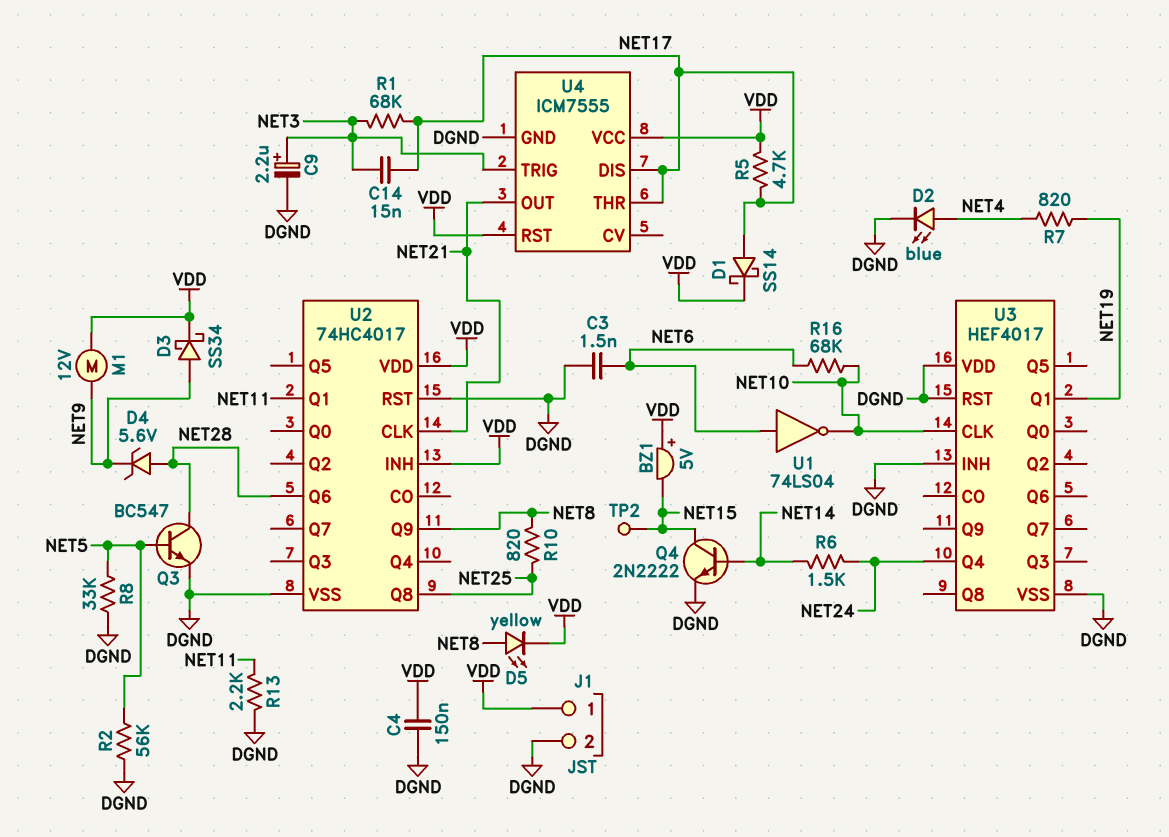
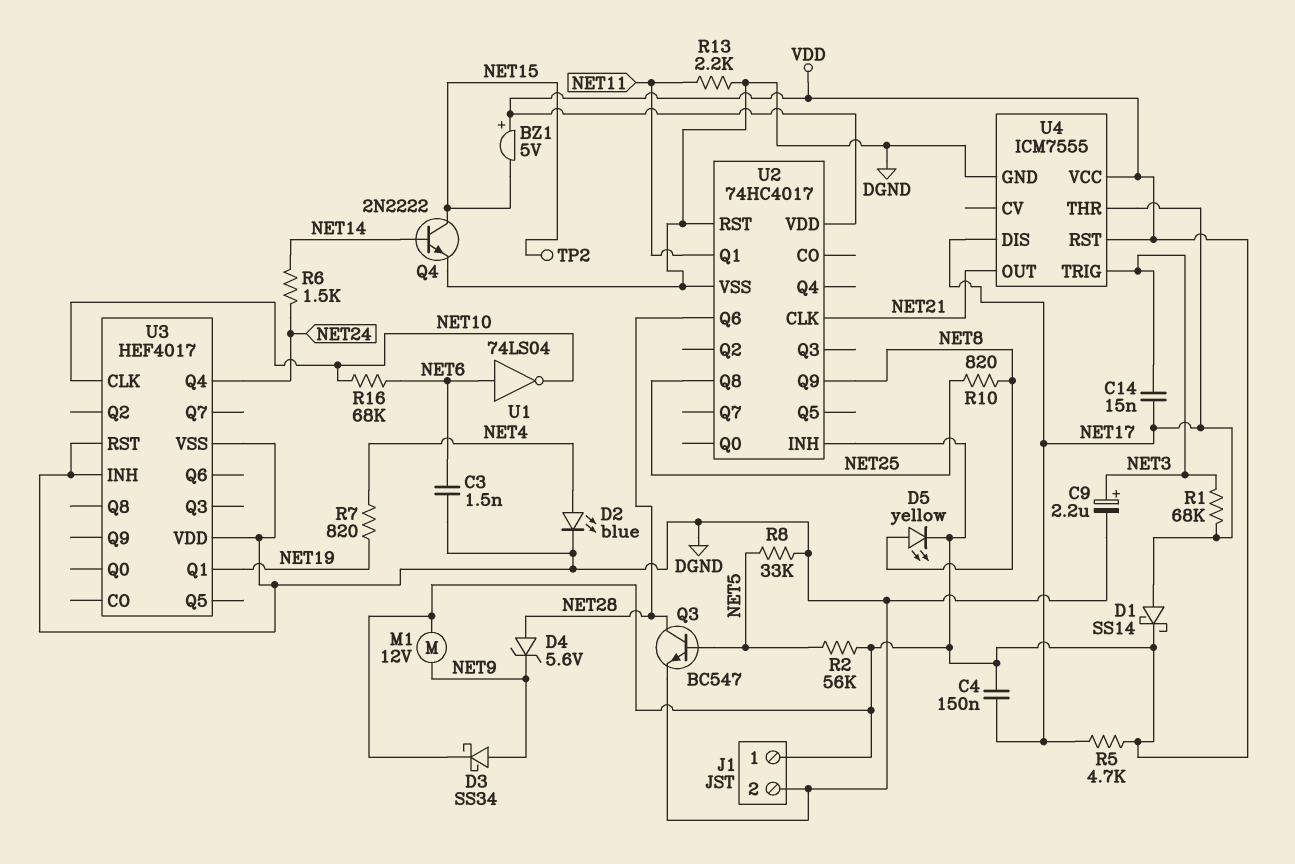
C4: 150nF (DGND, VDD) -> 150nF (NET17, VDD)
R2: 56k (DGND, NET5) -> 56k (NET5, VDD)

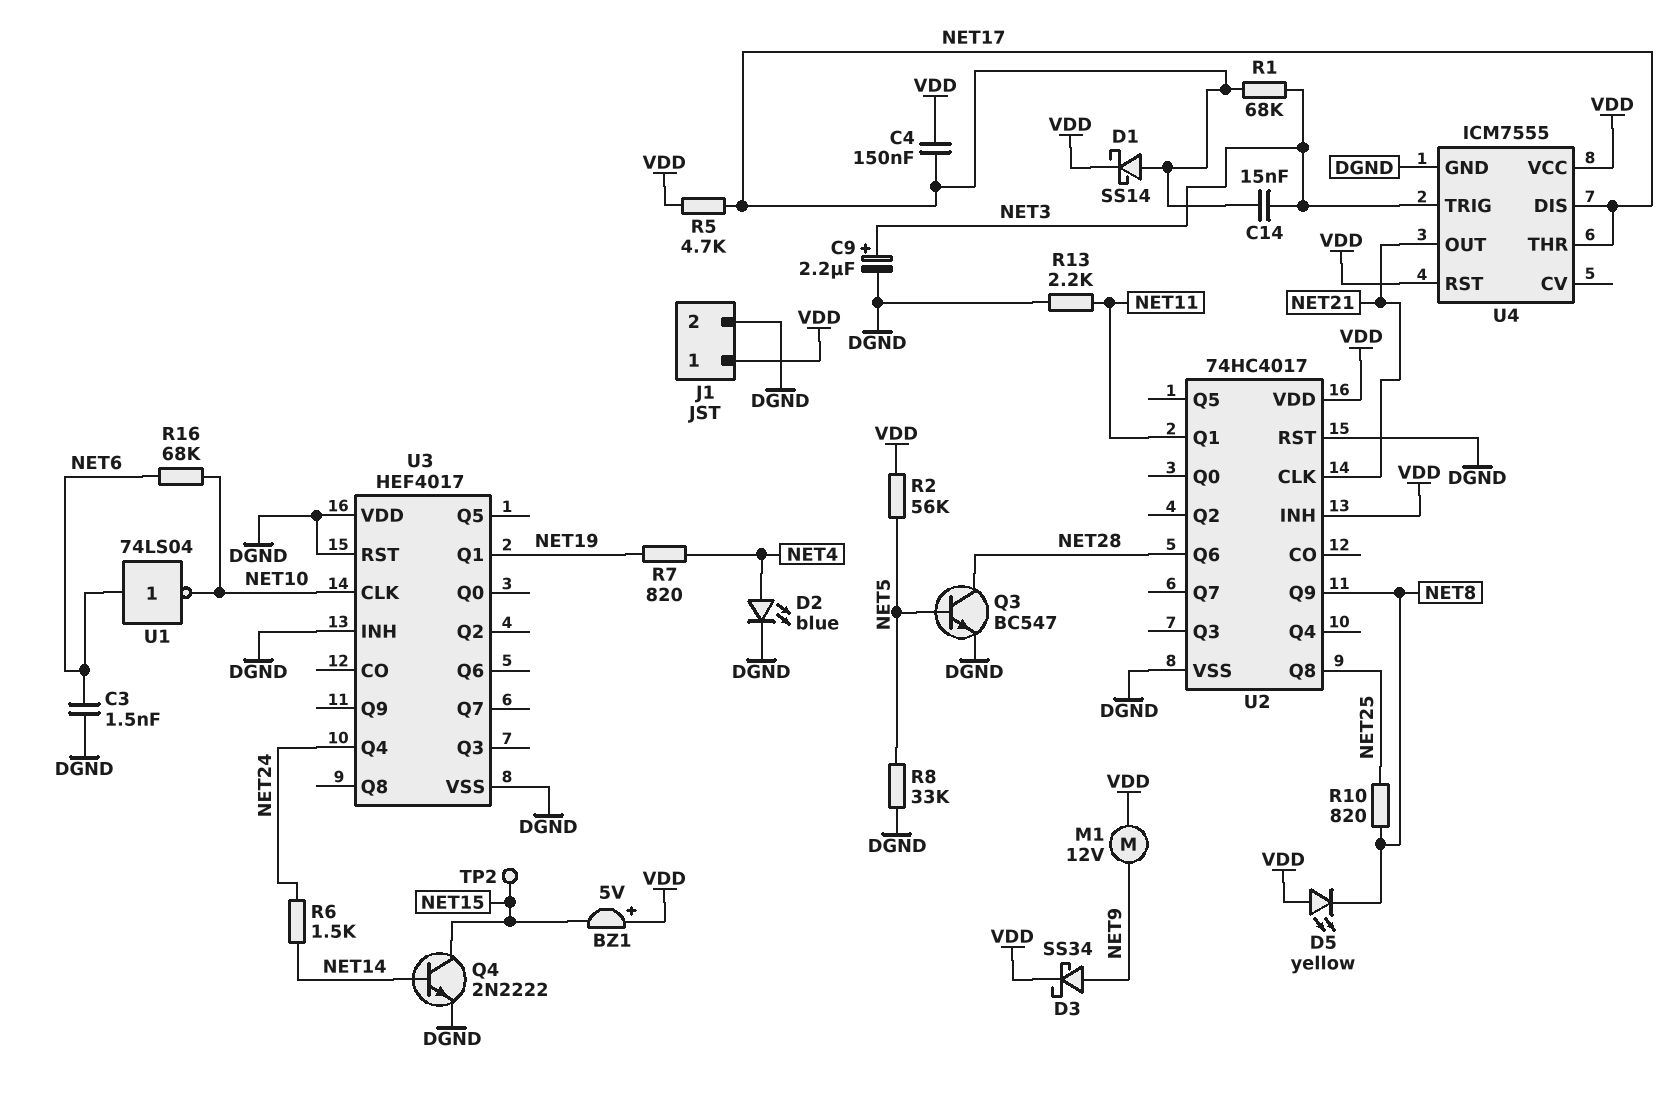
D4: zener 5.6V (A NET28, K NET9) -> none
D5: LED yellow (A NET8, K VDD) -> LED yellow (A VDD, K NET8)

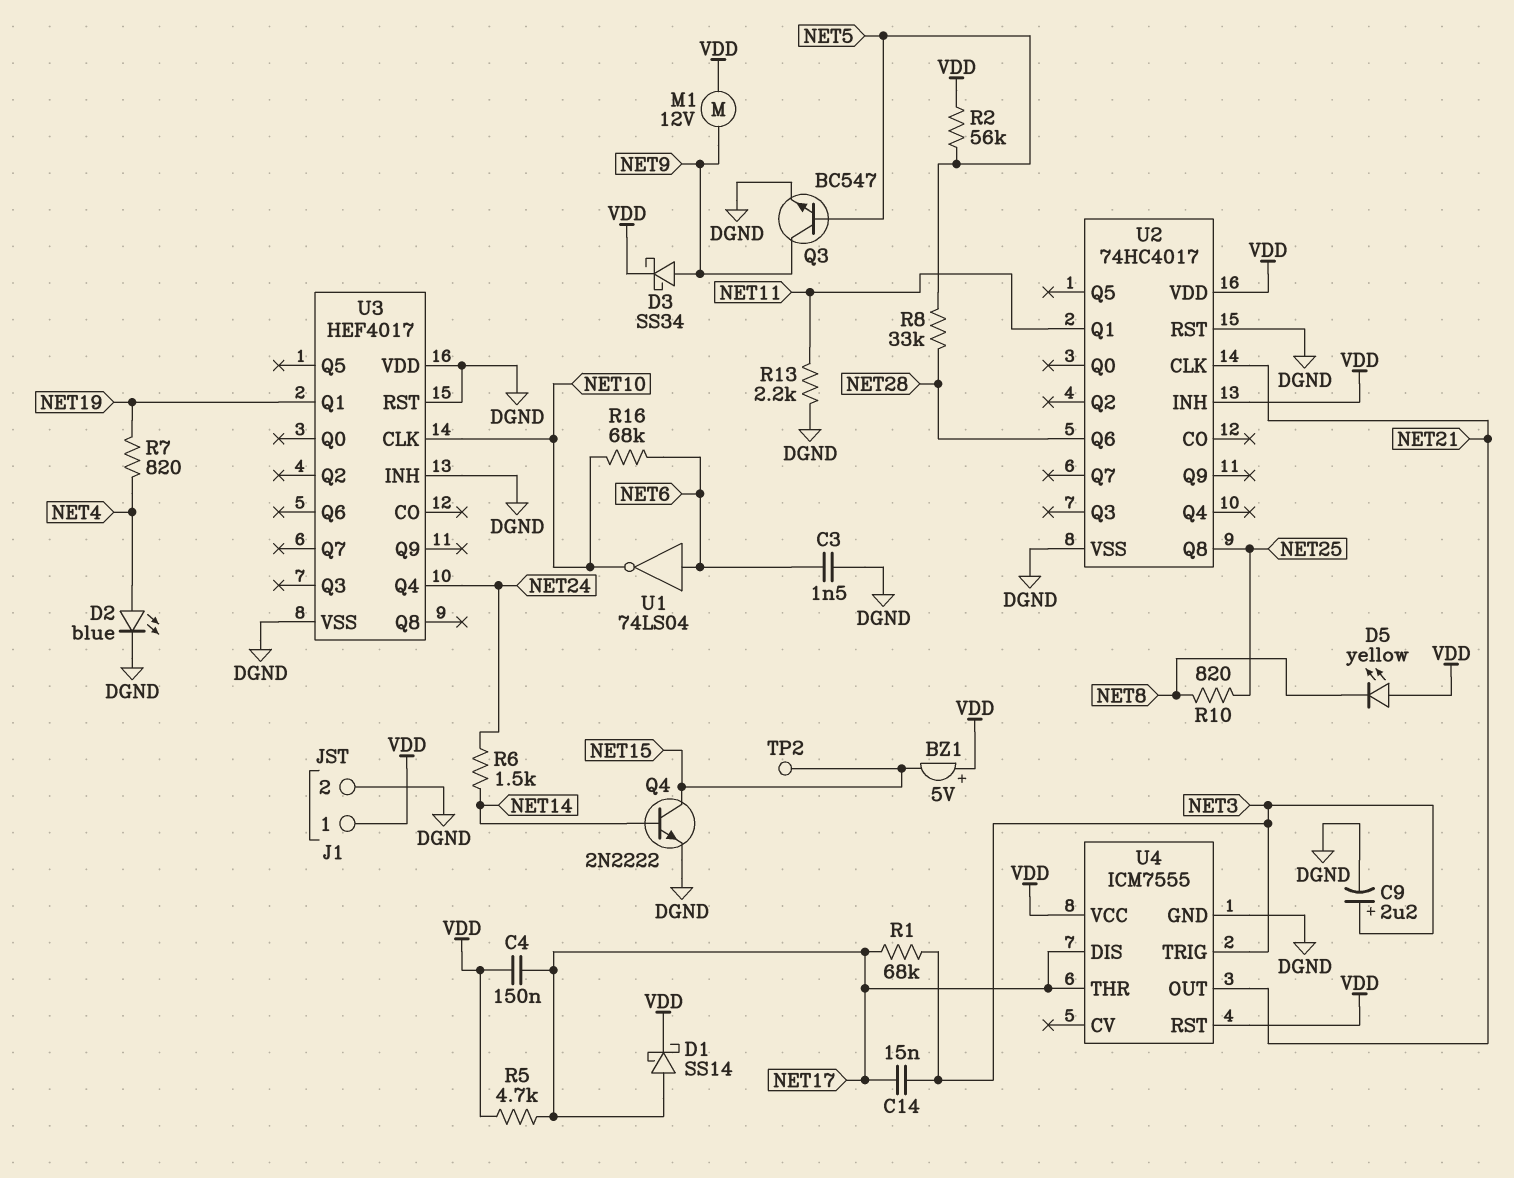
Q3: NPN BC547 (B NET5, C NET28, E DGND) -> NPN BC547 (B NET5, C NET9, E DGND)
R8: 33k (DGND, NET5) -> 33k (NET5, NET28)
U2 pin Q9: NET8 -> none

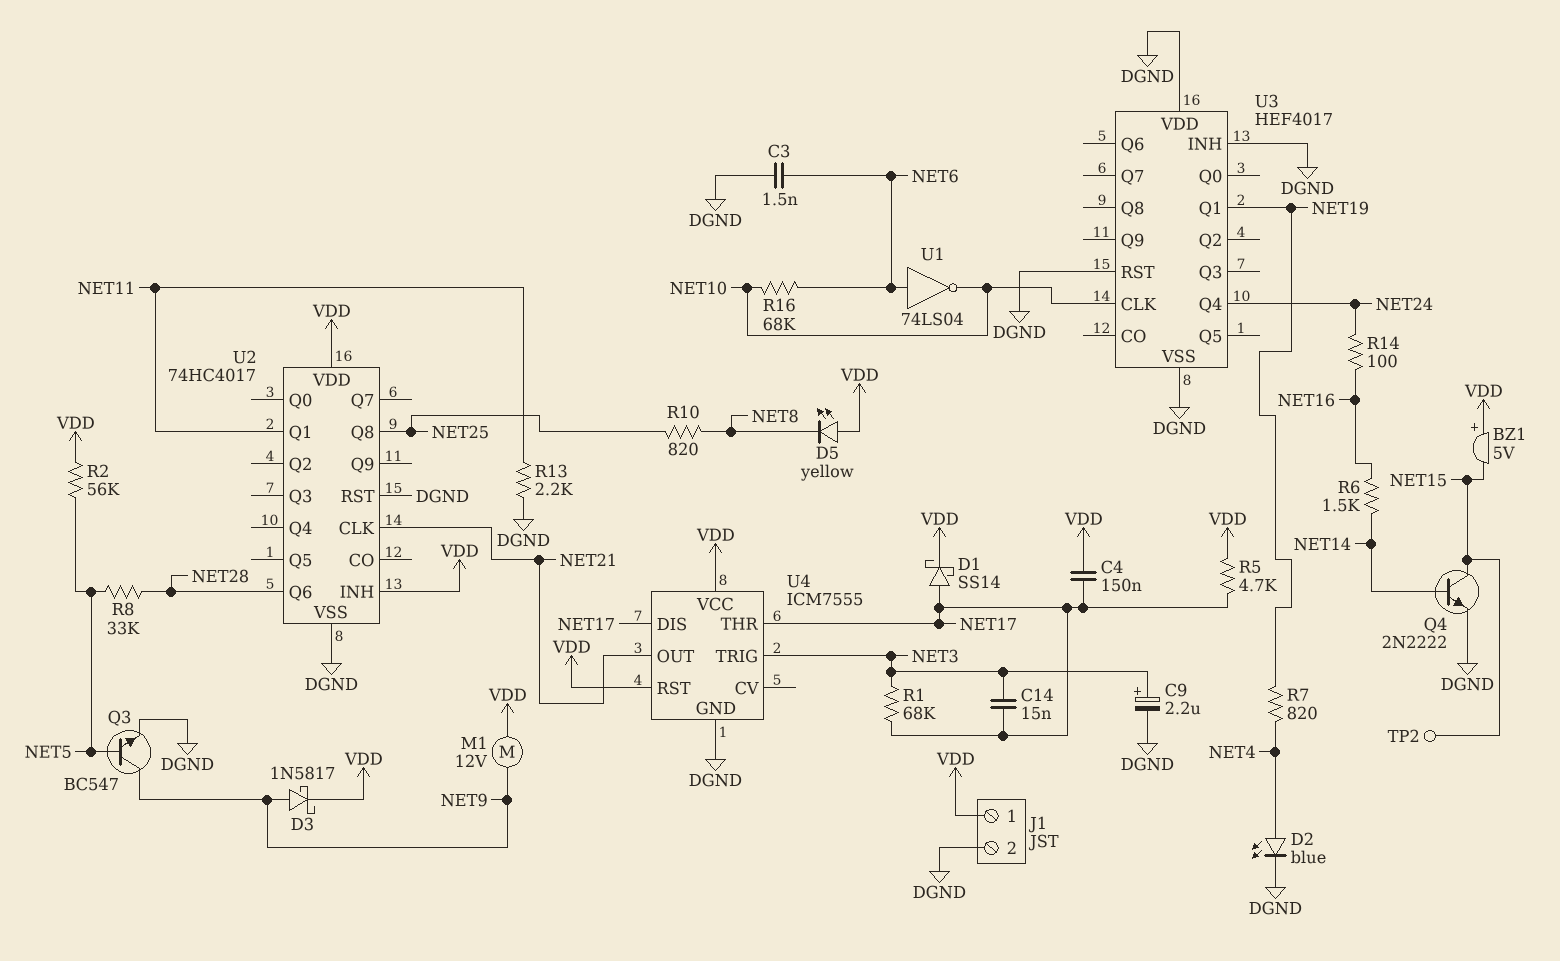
D3: schottky SS34 (A NET9, K VDD) -> schottky 1N5817 (A NET9, K VDD)
R6: 1.5k (NET14, NET24) -> 1.5k (NET14, NET16)
R14: none -> 100 (NET16, NET24)

